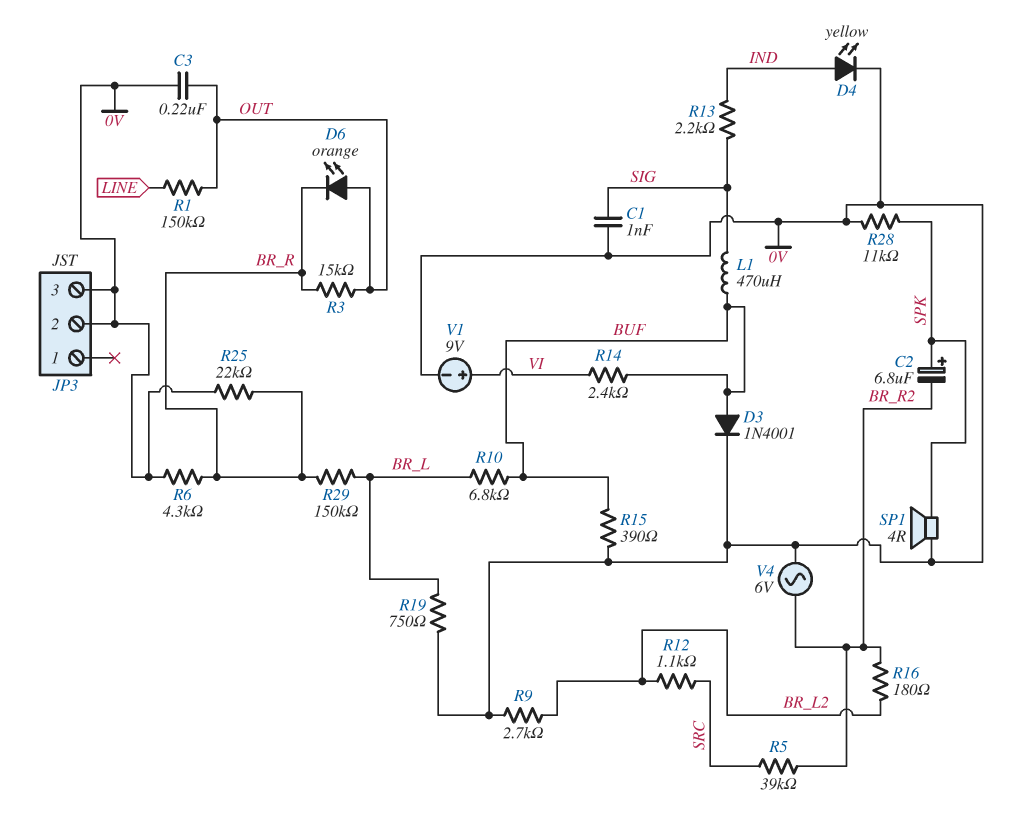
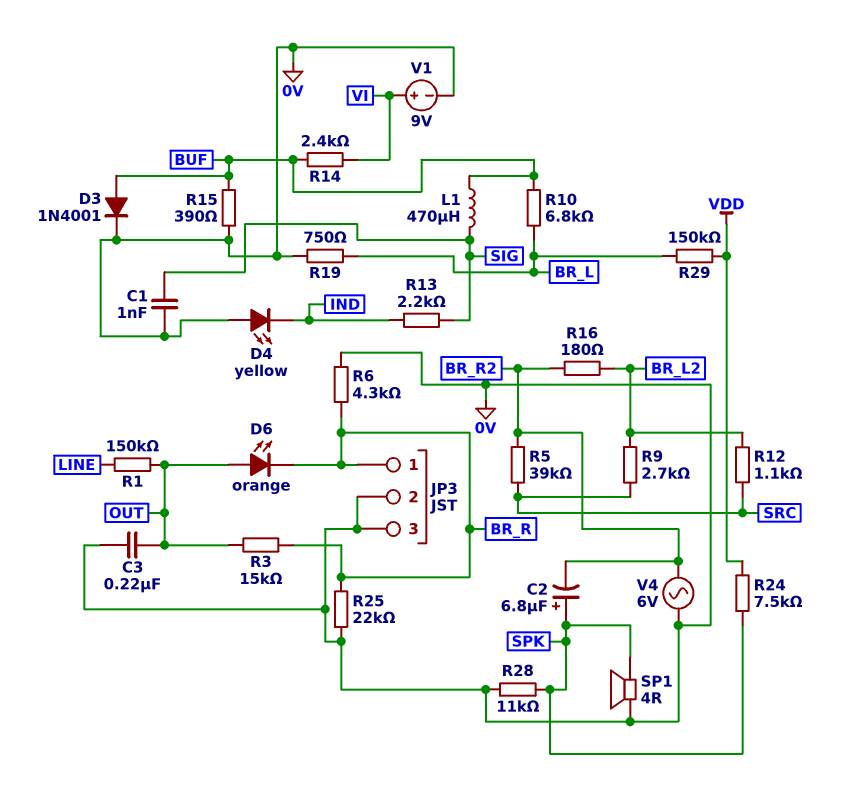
D4: LED yellow (A IND, K 0V) -> LED yellow (A 0V, K IND)
JP3 pin 1: none -> BR_R
R9: 2.7k (0V, BR_L2) -> 2.7k (BR_L2, SRC)
R24: none -> 7.5k (SPK, VDD)
R29: 150k (BR_L, BR_R) -> 150k (BR_L, VDD)

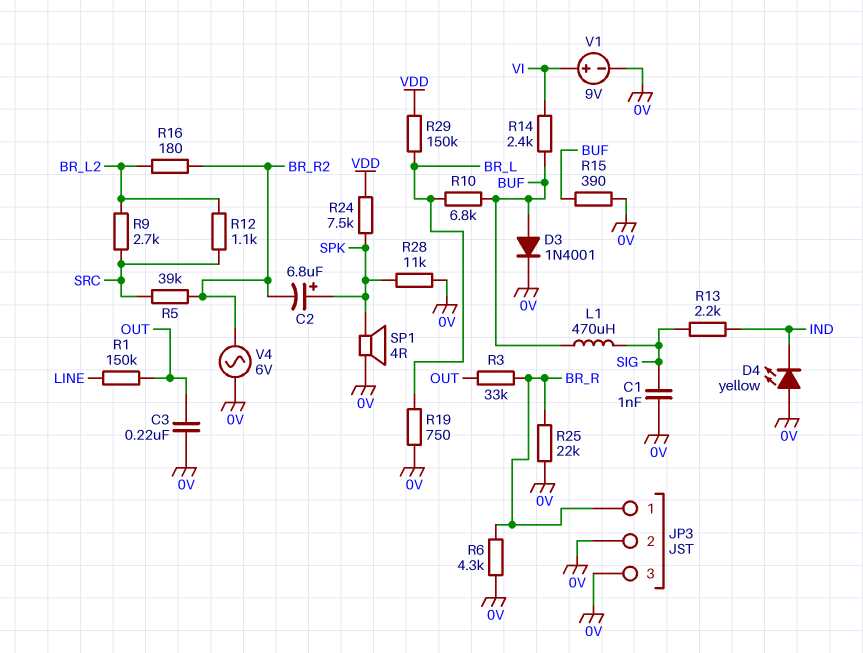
D6: LED orange (A OUT, K BR_R) -> none
R3: 15k (BR_R, OUT) -> 33k (BR_R, OUT)

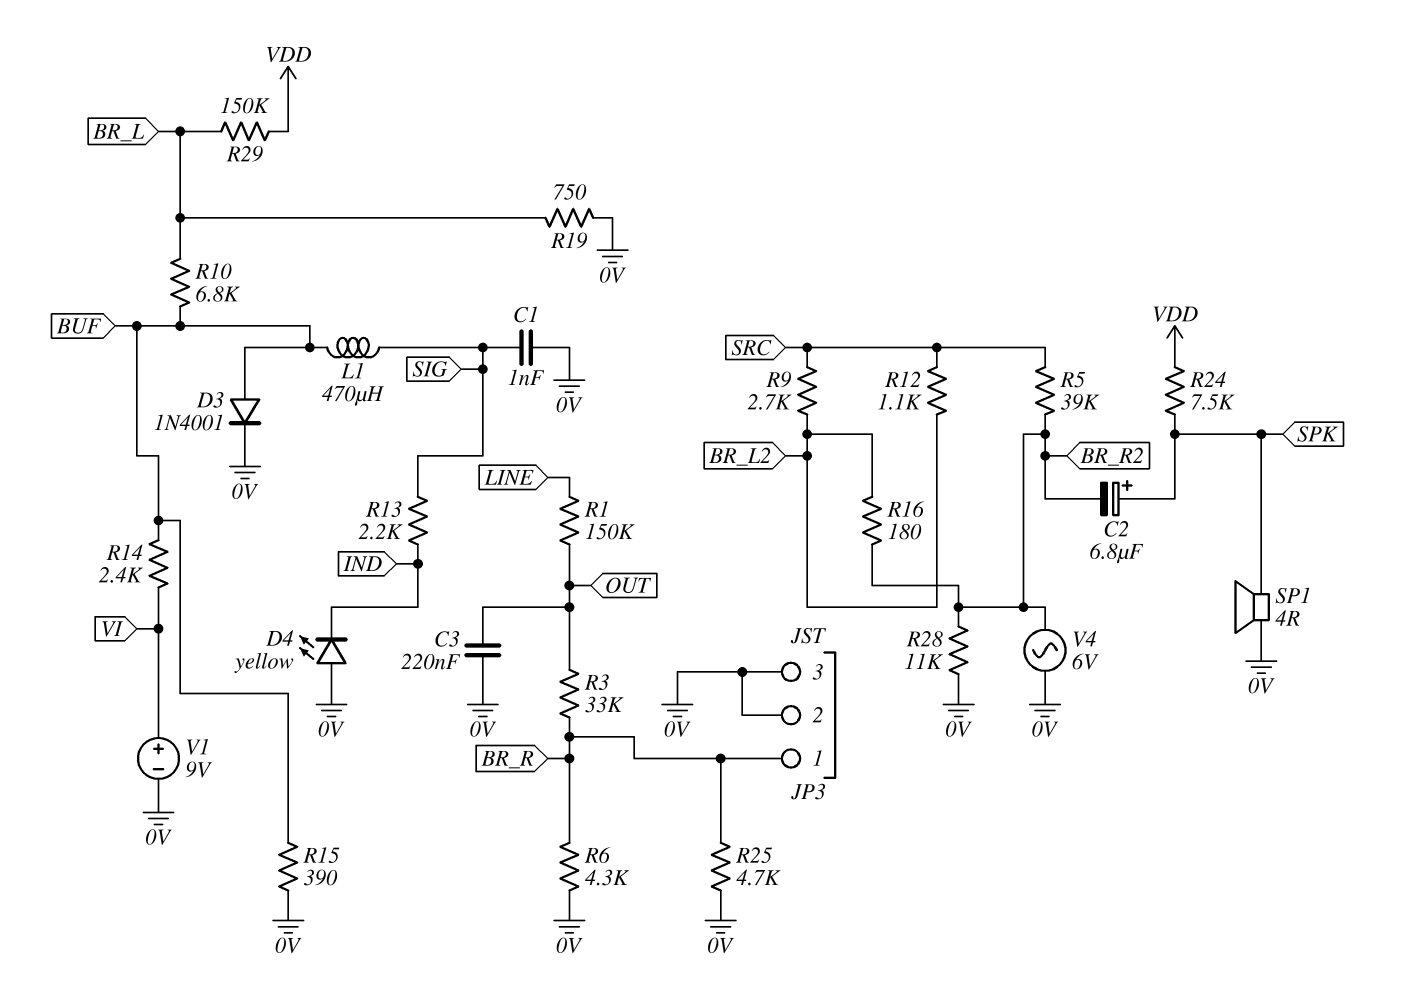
R25: 22k (0V, BR_R) -> 4.7k (0V, BR_R)
R28: 11k (0V, SPK) -> 11k (0V, BR_R2)

